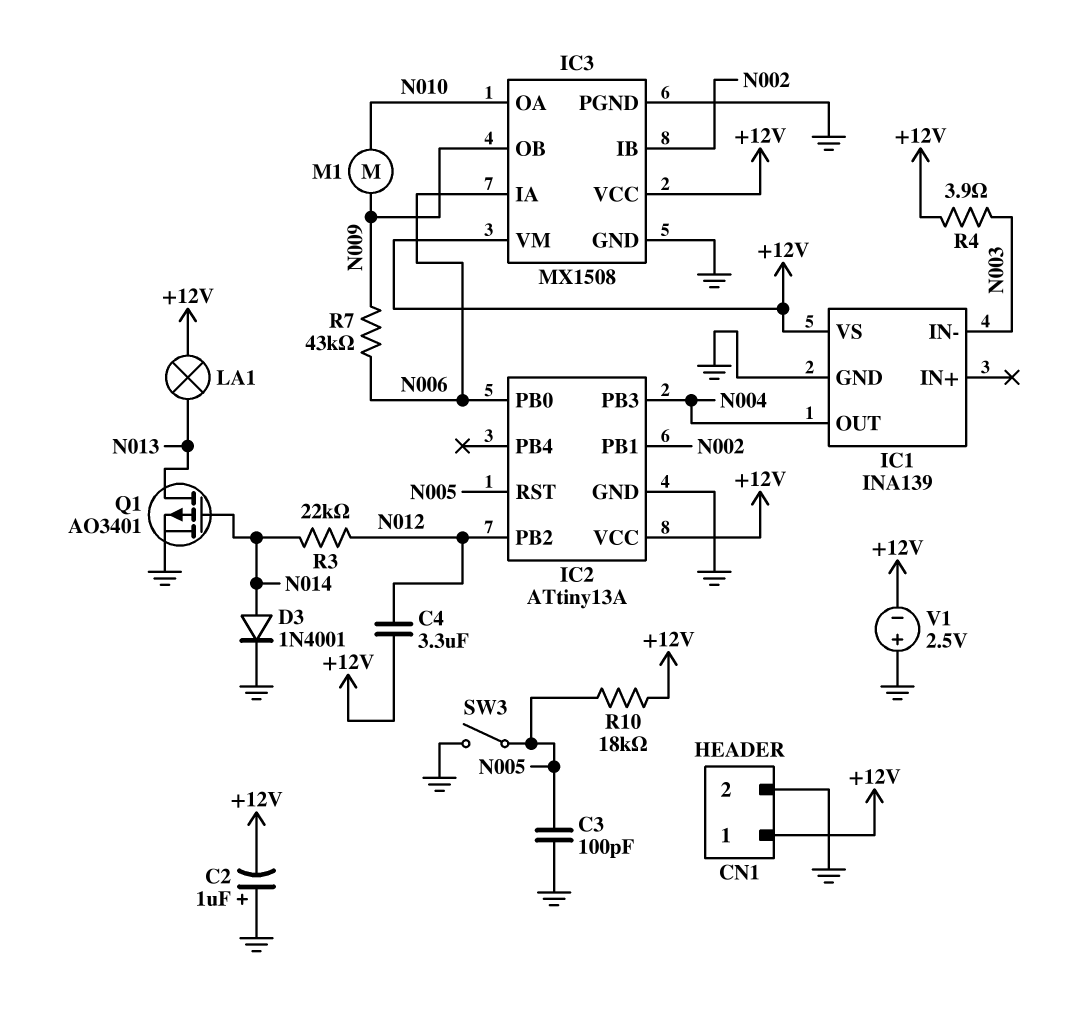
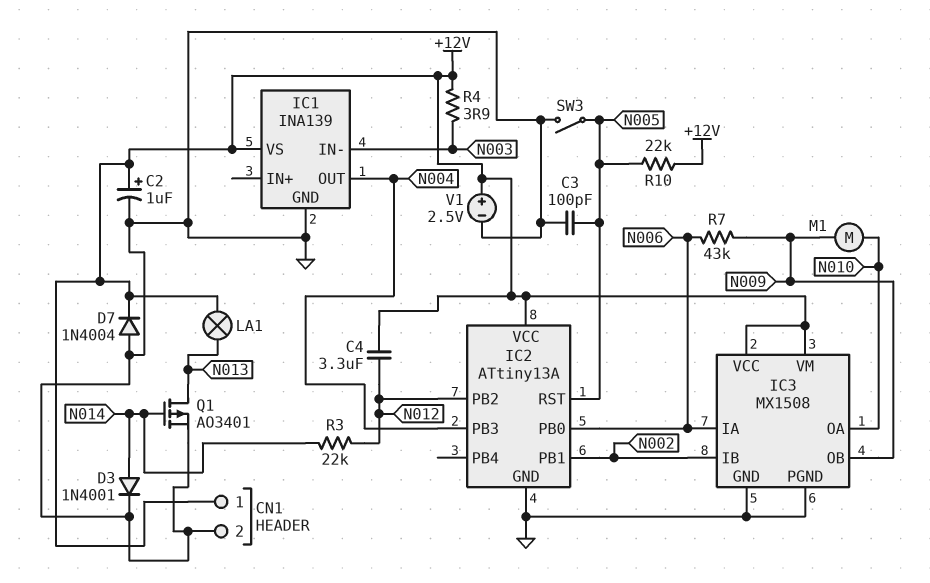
C2: 1uF (plus GND, minus +12V) -> 1uF (plus +12V, minus GND)
D7: none -> diode 1N4004 (A GND, K +12V)
R10: 18k (+12V, N005) -> 22k (+12V, N005)
V1: 2.5V (plus GND, minus +12V) -> 2.5V (plus +12V, minus GND)

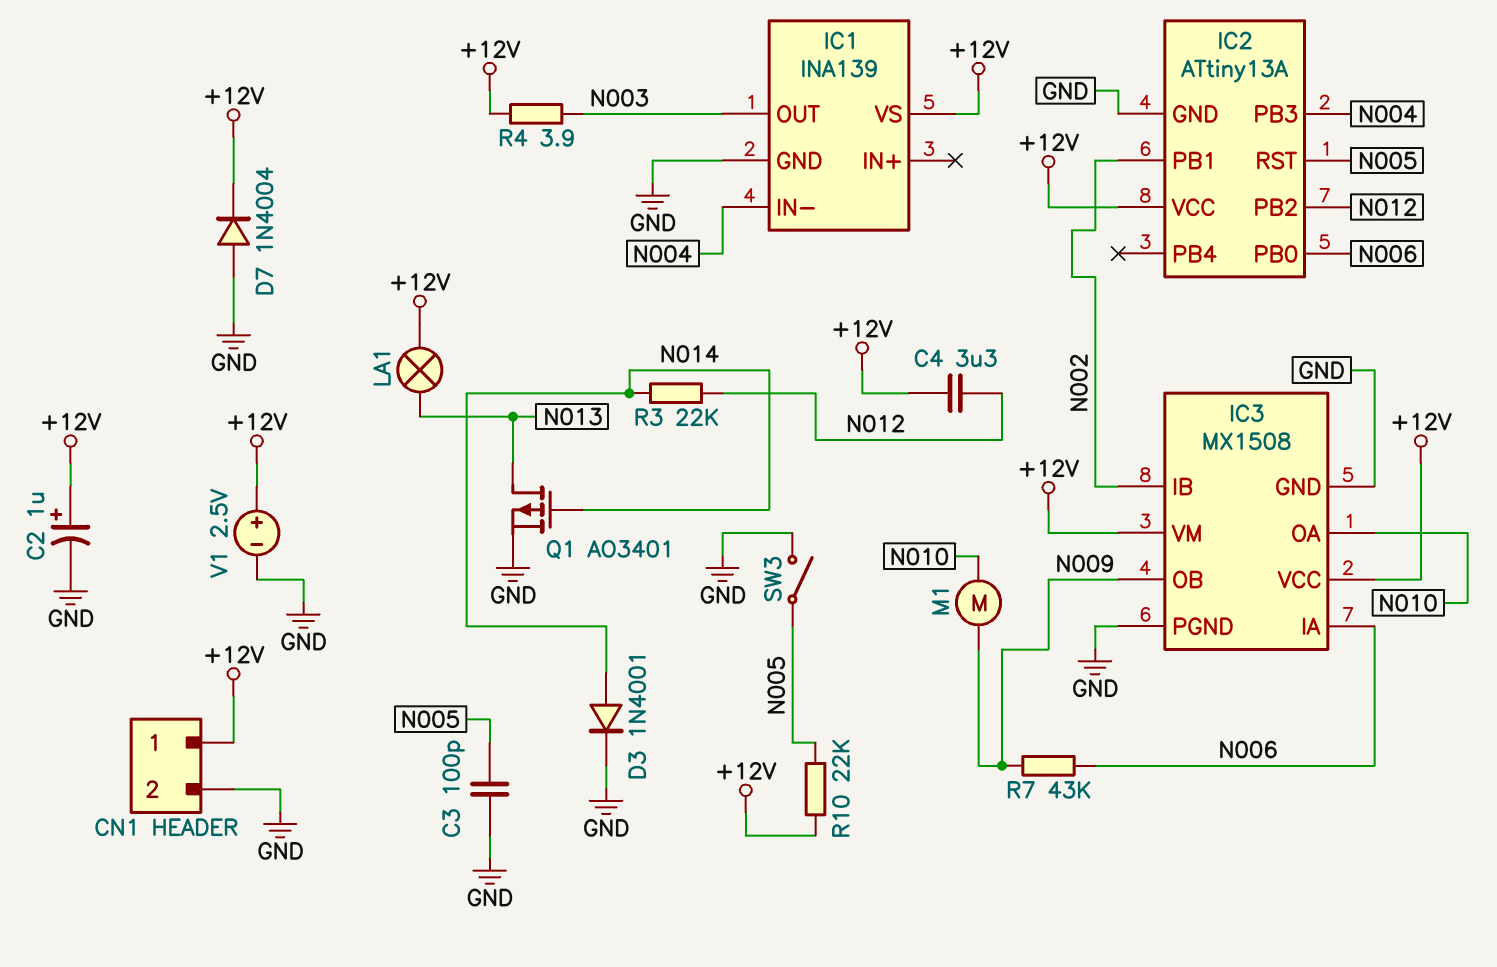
IC1 pin IN-: N003 -> N004
IC1 pin OUT: N004 -> N003

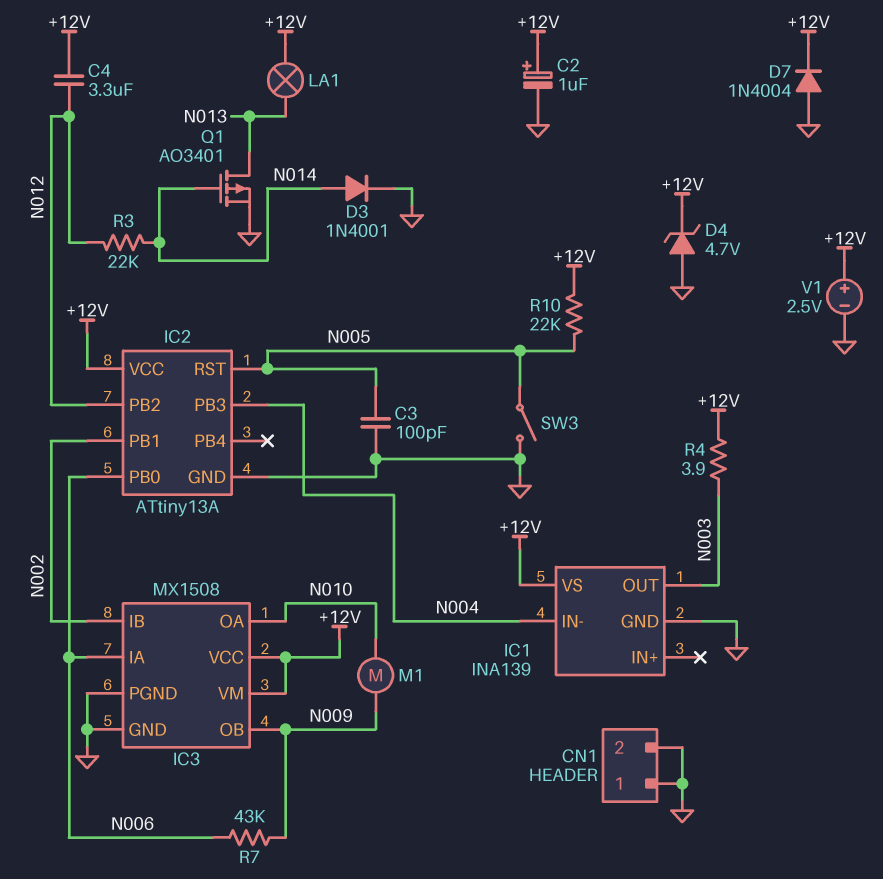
CN1 pin 1: +12V -> GND
D4: none -> zener 4.7V (A GND, K +12V)

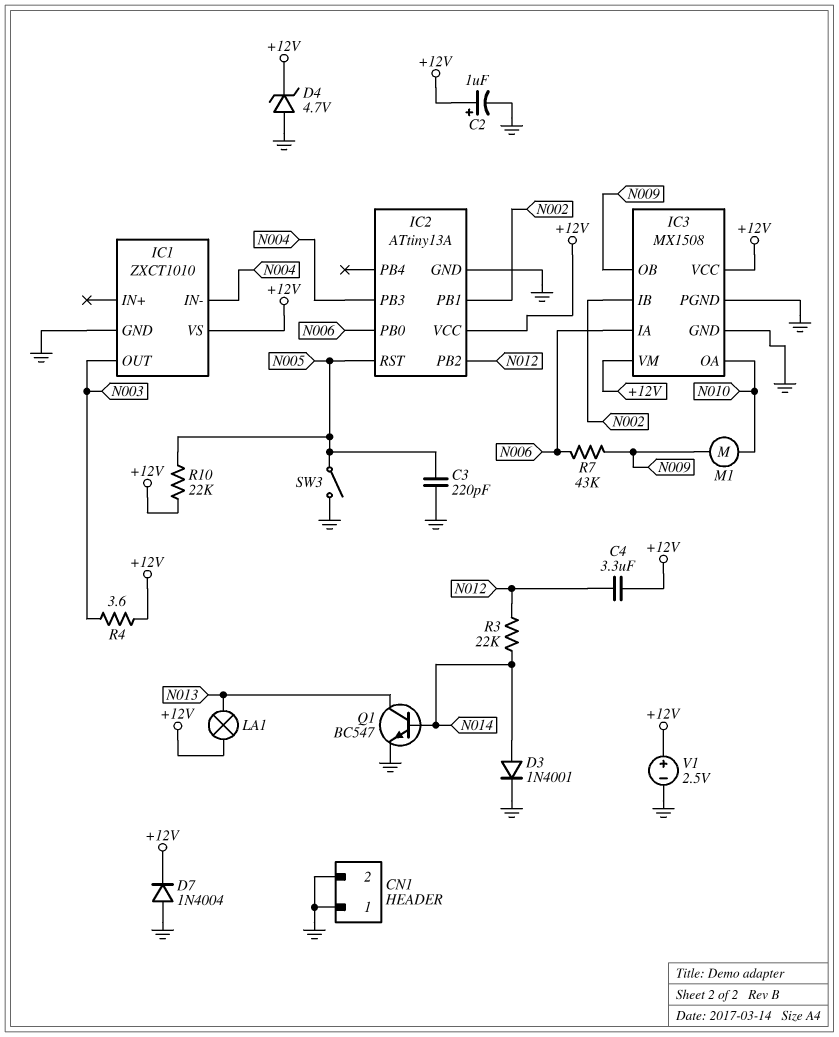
C3: 100pF (GND, N005) -> 220pF (GND, N005)
IC1: INA139 -> ZXCT1010
Q1: PMOS AO3401 (G N014, D N013, S GND) -> NPN BC547 (B N014, C N013, E GND)
R4: 3.9 (+12V, N003) -> 3.6 (+12V, N003)

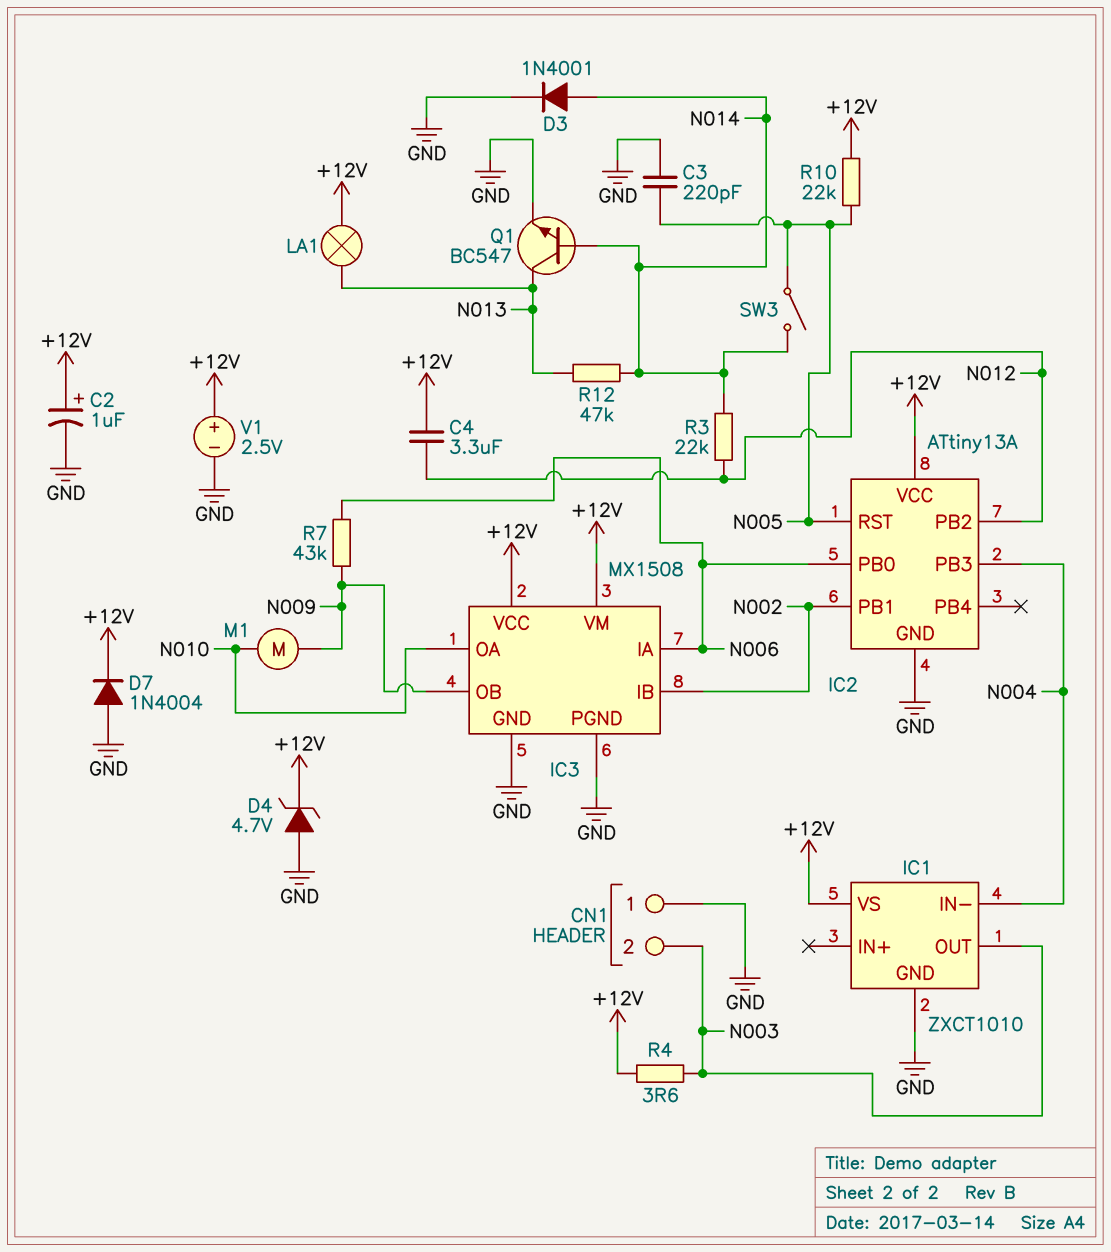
CN1 pin 2: GND -> N003
R12: none -> 47k (N013, N014)
SW3: switch (GND, N005) -> switch (N005, N014)

